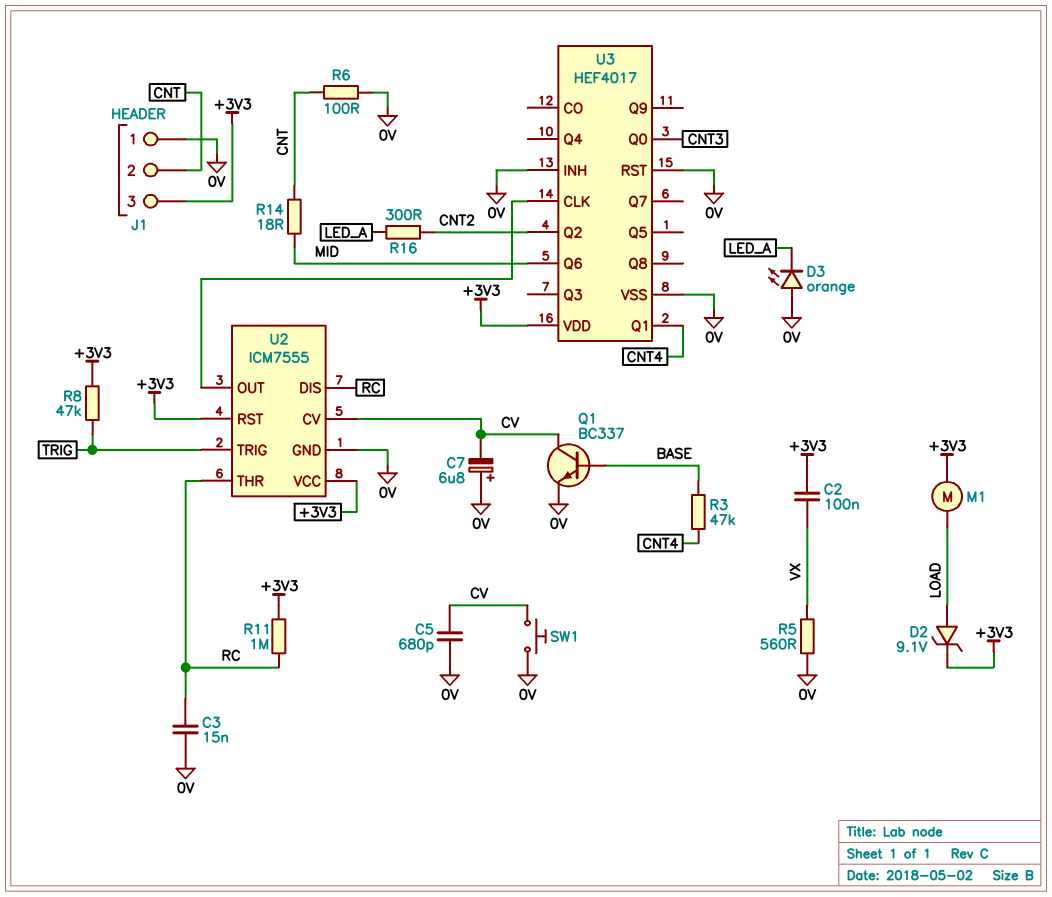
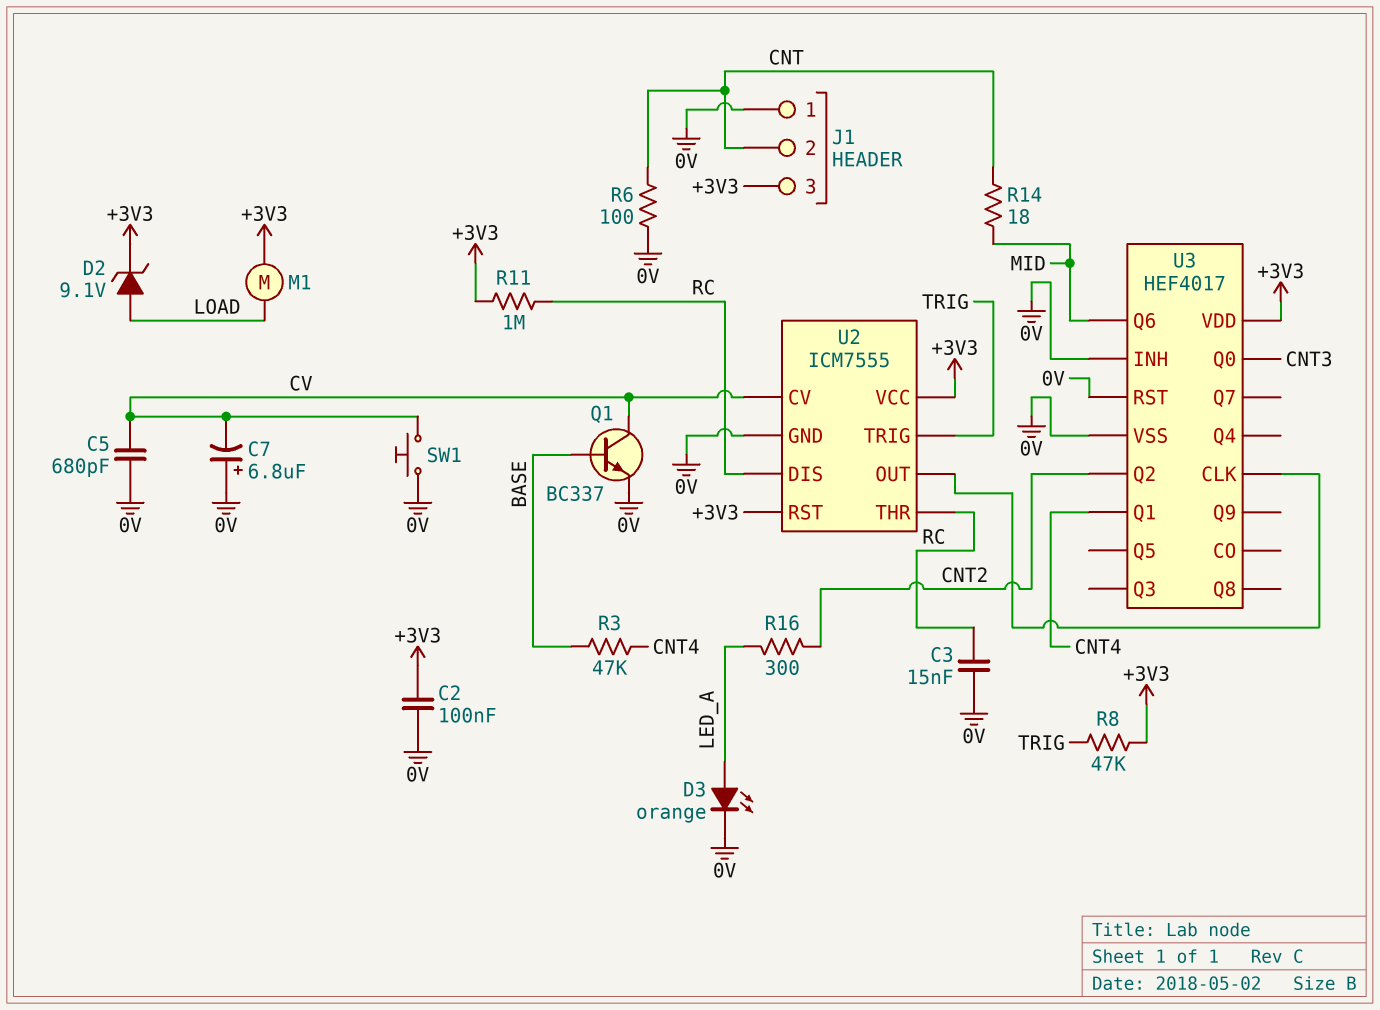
C2: 100nF (+3V3, VX) -> 100nF (+3V3, 0V)
D3: LED orange (A 0V, K LED_A) -> LED orange (A LED_A, K 0V)
R5: 560 (0V, VX) -> none

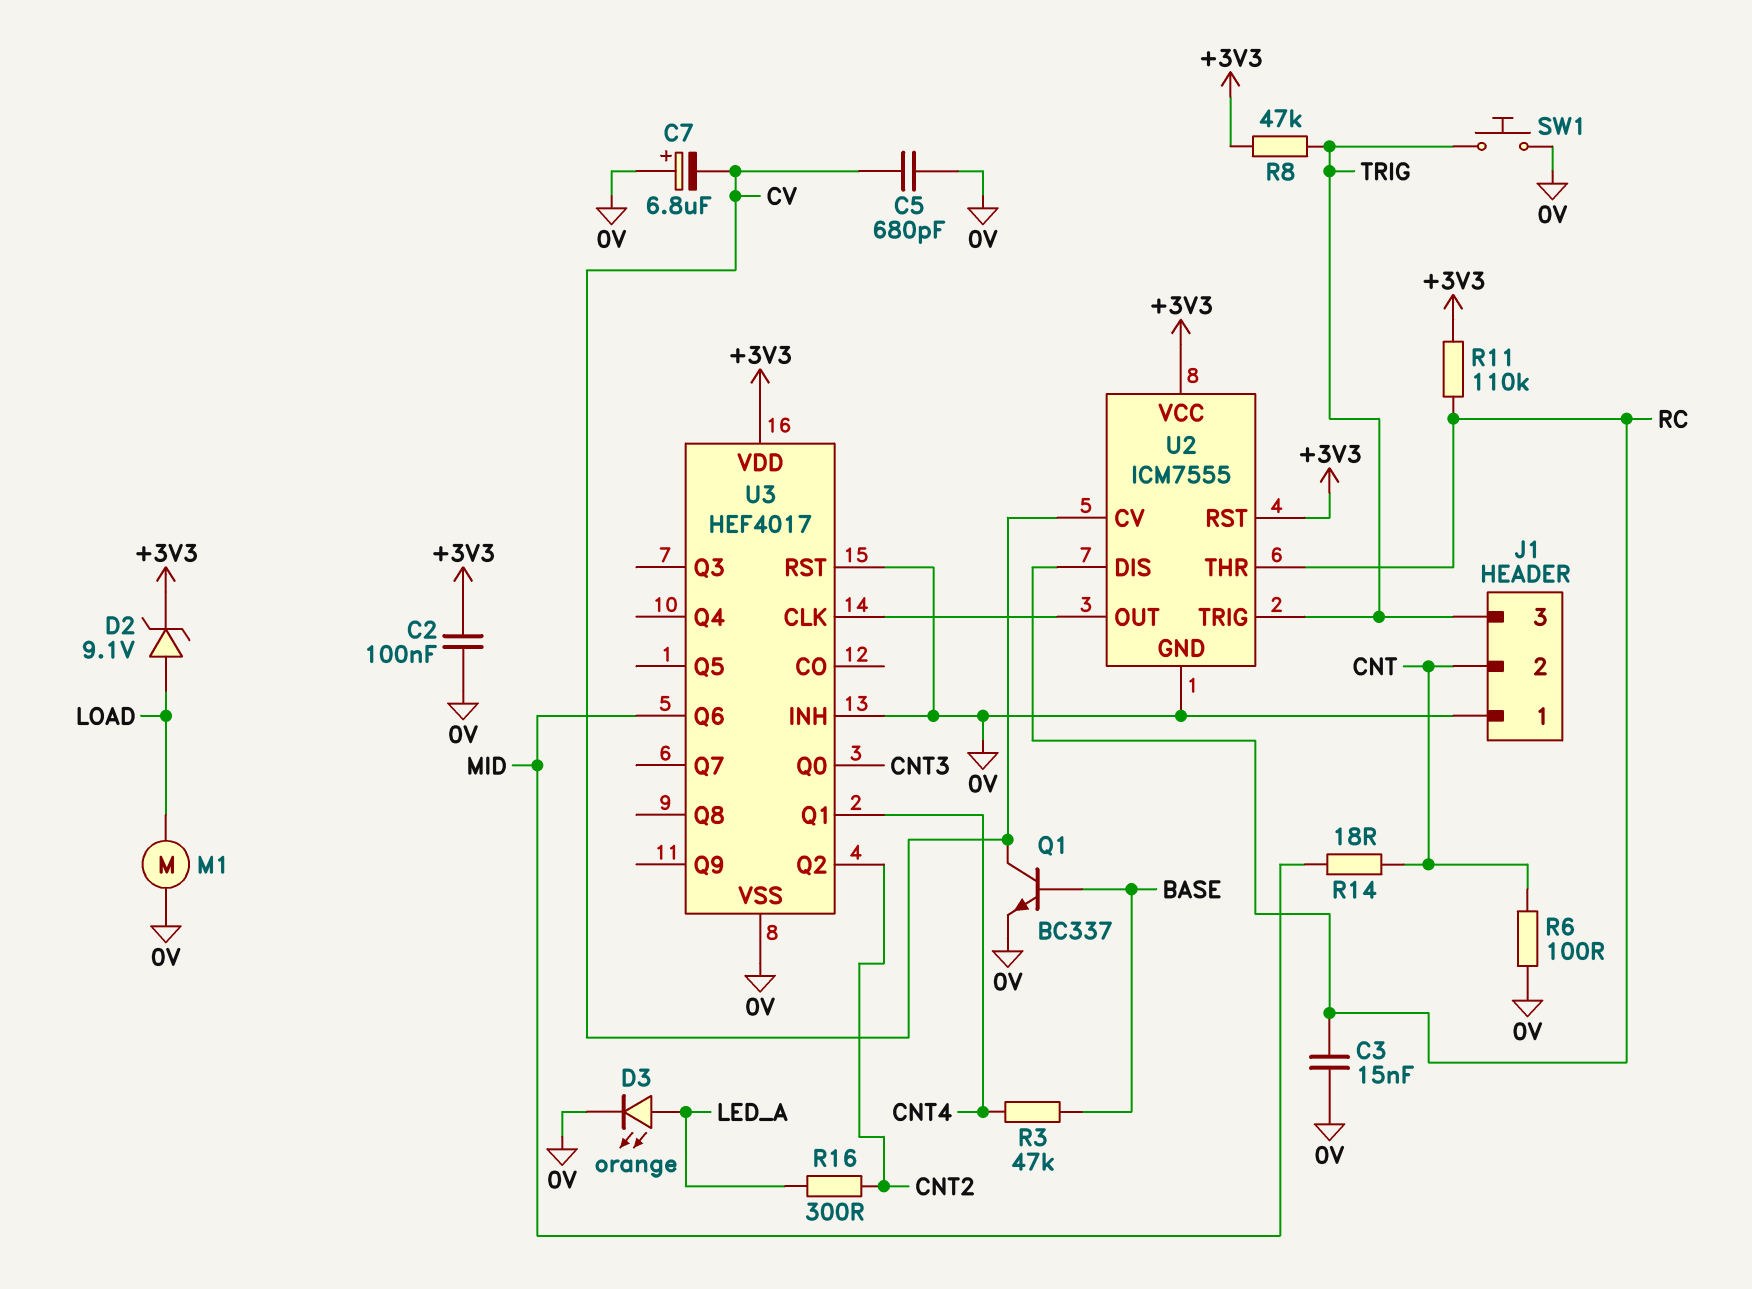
J1 pin 3: +3V3 -> TRIG
M1: motor (+3V3, LOAD) -> motor (0V, LOAD)
R11: 1M (+3V3, RC) -> 110k (+3V3, RC)
SW1: button (0V, CV) -> button (0V, TRIG)

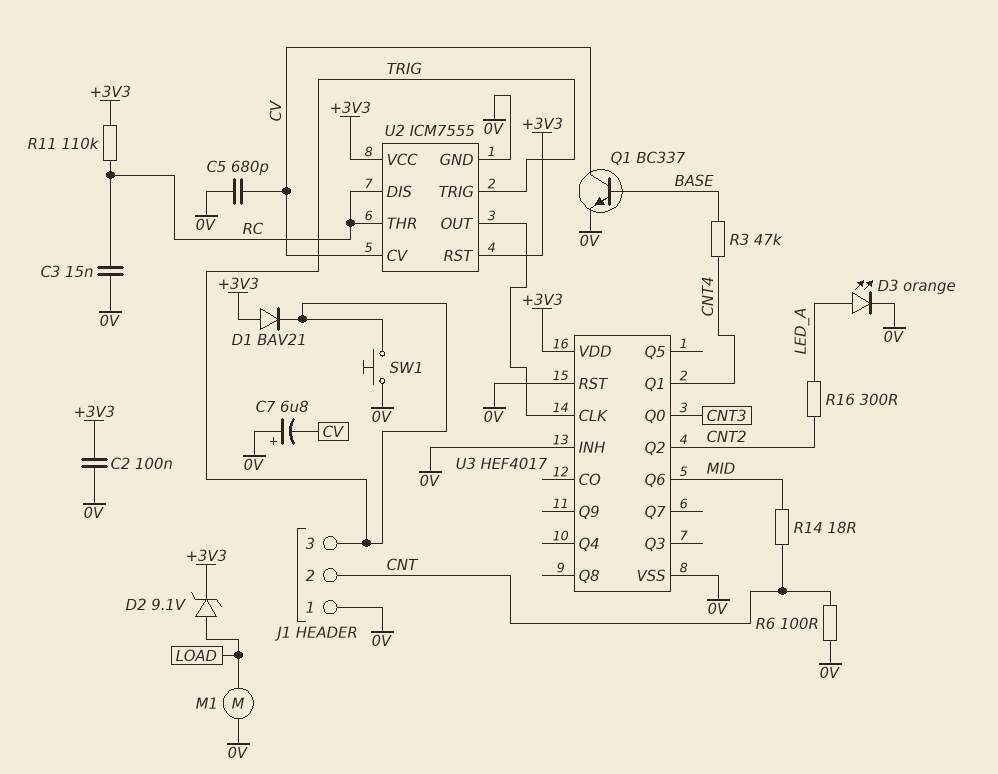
D1: none -> diode BAV21 (A +3V3, K TRIG)
R8: 47k (+3V3, TRIG) -> none

